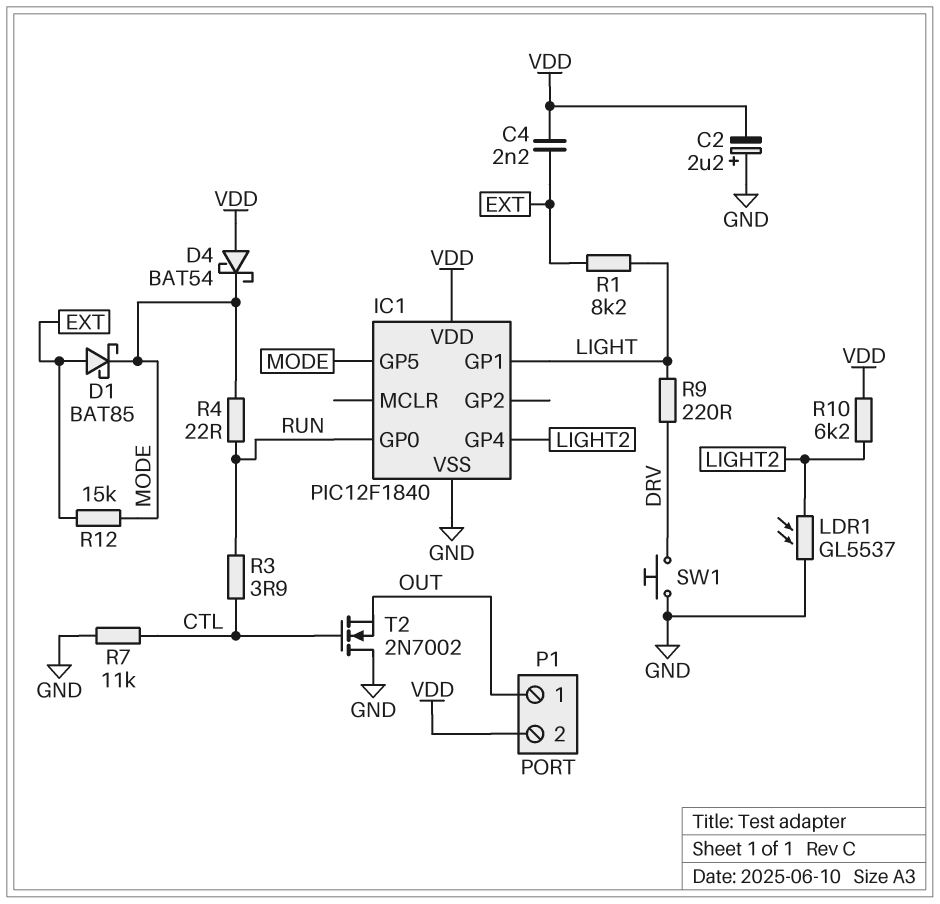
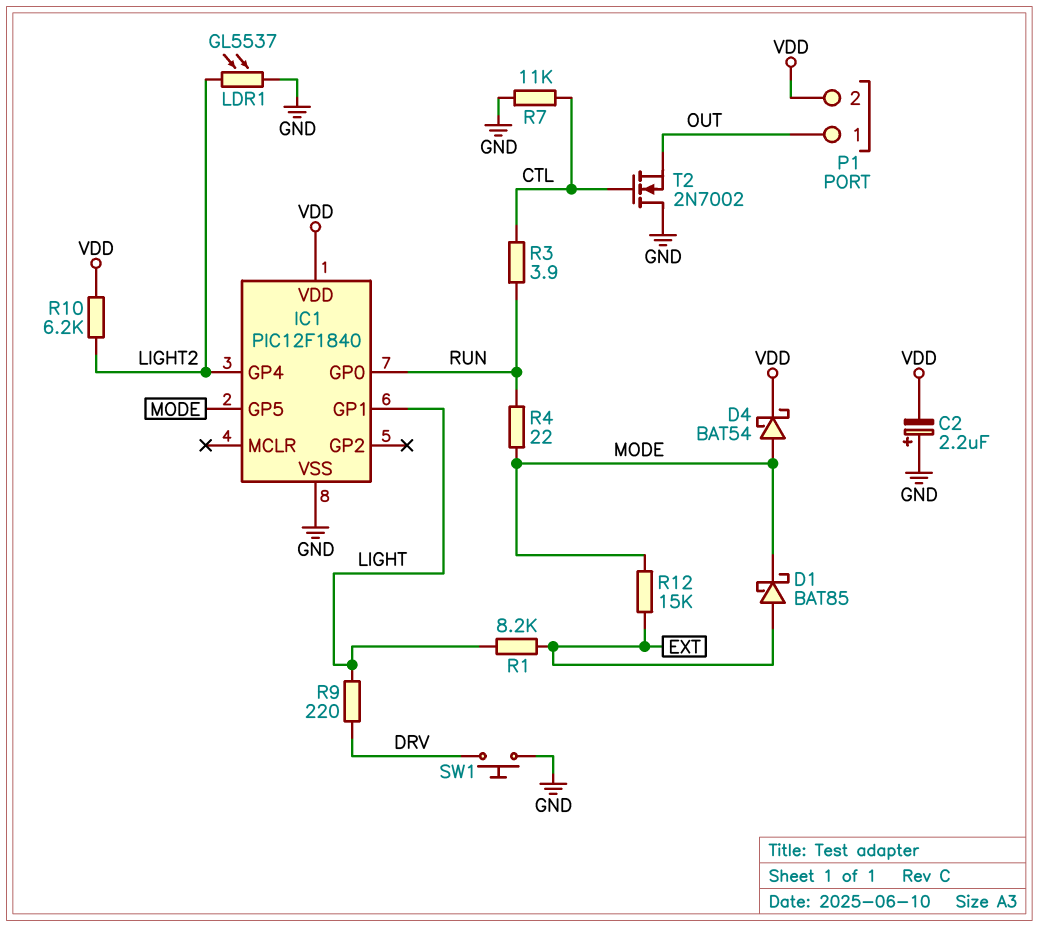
C4: 2.2nF (EXT, VDD) -> none
D4: schottky BAT54 (A VDD, K MODE) -> schottky BAT54 (A MODE, K VDD)

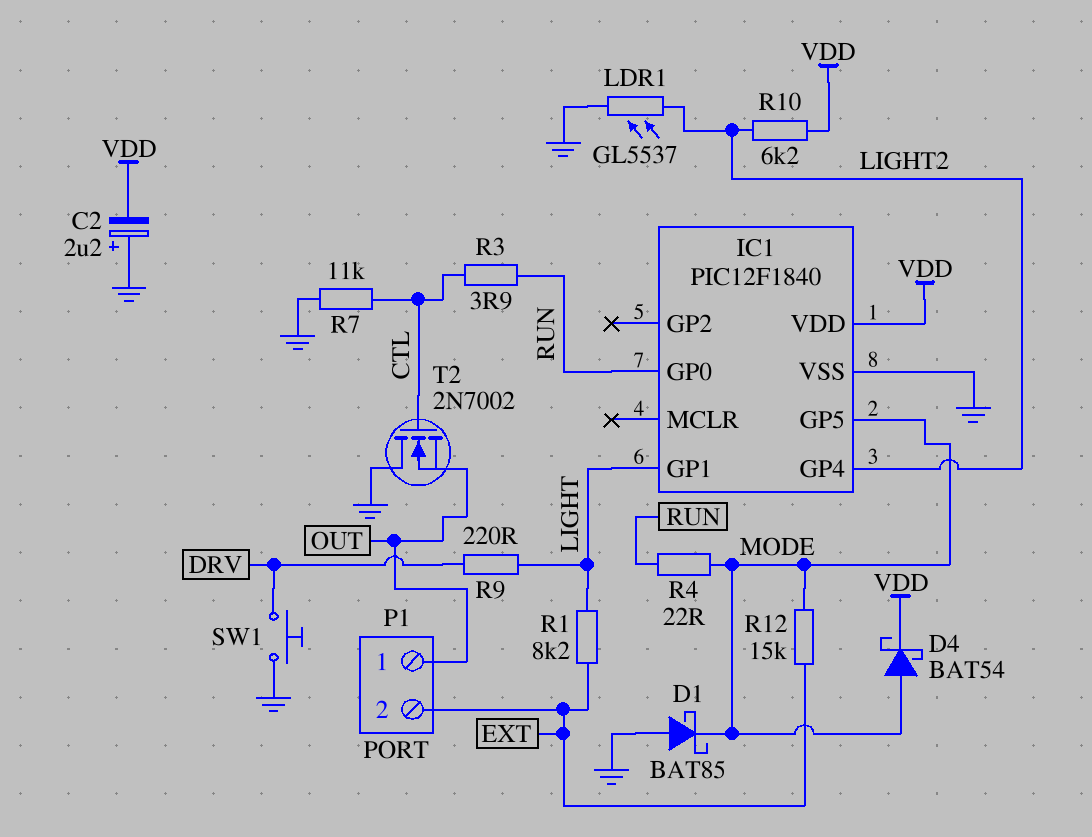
D1: schottky BAT85 (A EXT, K MODE) -> schottky BAT85 (A GND, K MODE)
P1 pin 2: VDD -> EXT

